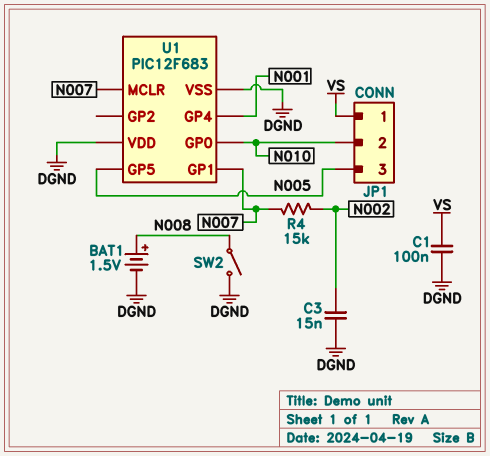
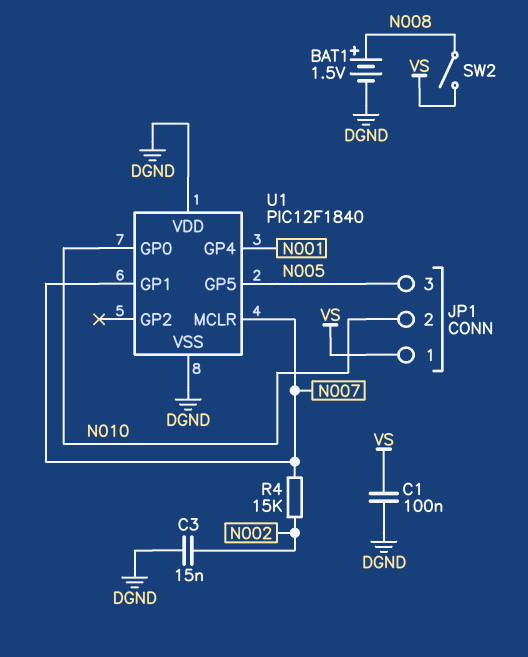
SW2: switch (DGND, N008) -> switch (N008, VS)
U1: PIC12F683 -> PIC12F1840

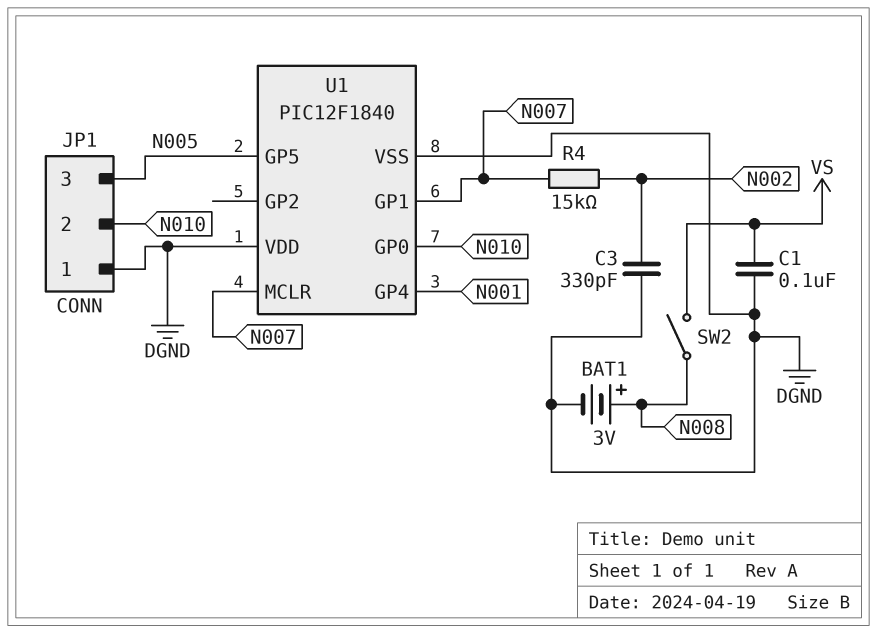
BAT1: 1.5V (plus N008, minus DGND) -> 3V (plus N008, minus DGND)
C3: 15nF (DGND, N002) -> 330pF (DGND, N002)
JP1 pin 1: VS -> DGND

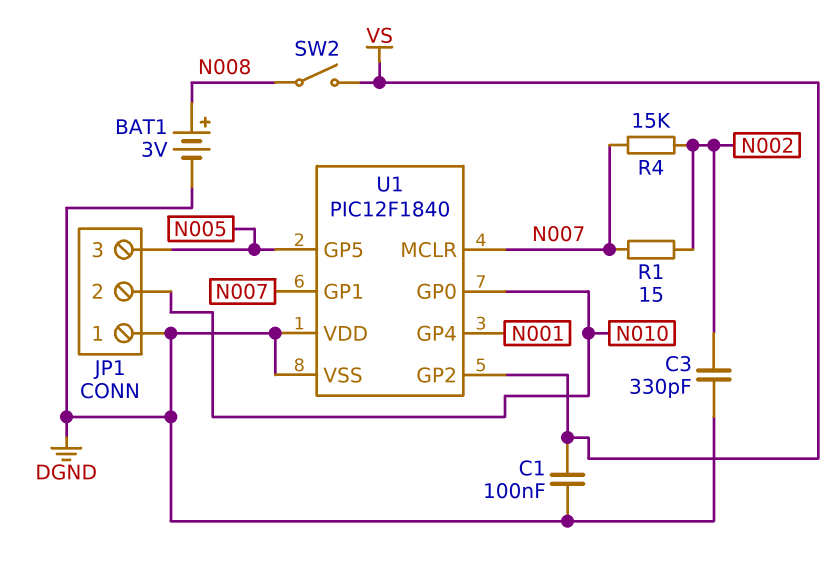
R1: none -> 15 (N002, N007)
U1 pin GP2: none -> VS

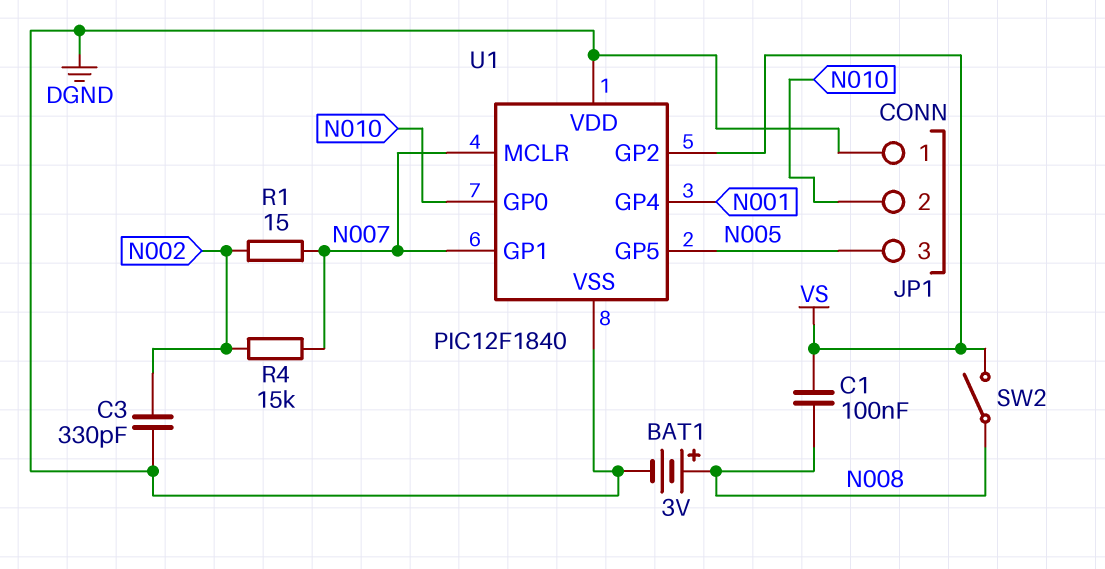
C1: 100nF (DGND, VS) -> 100nF (N008, VS)

